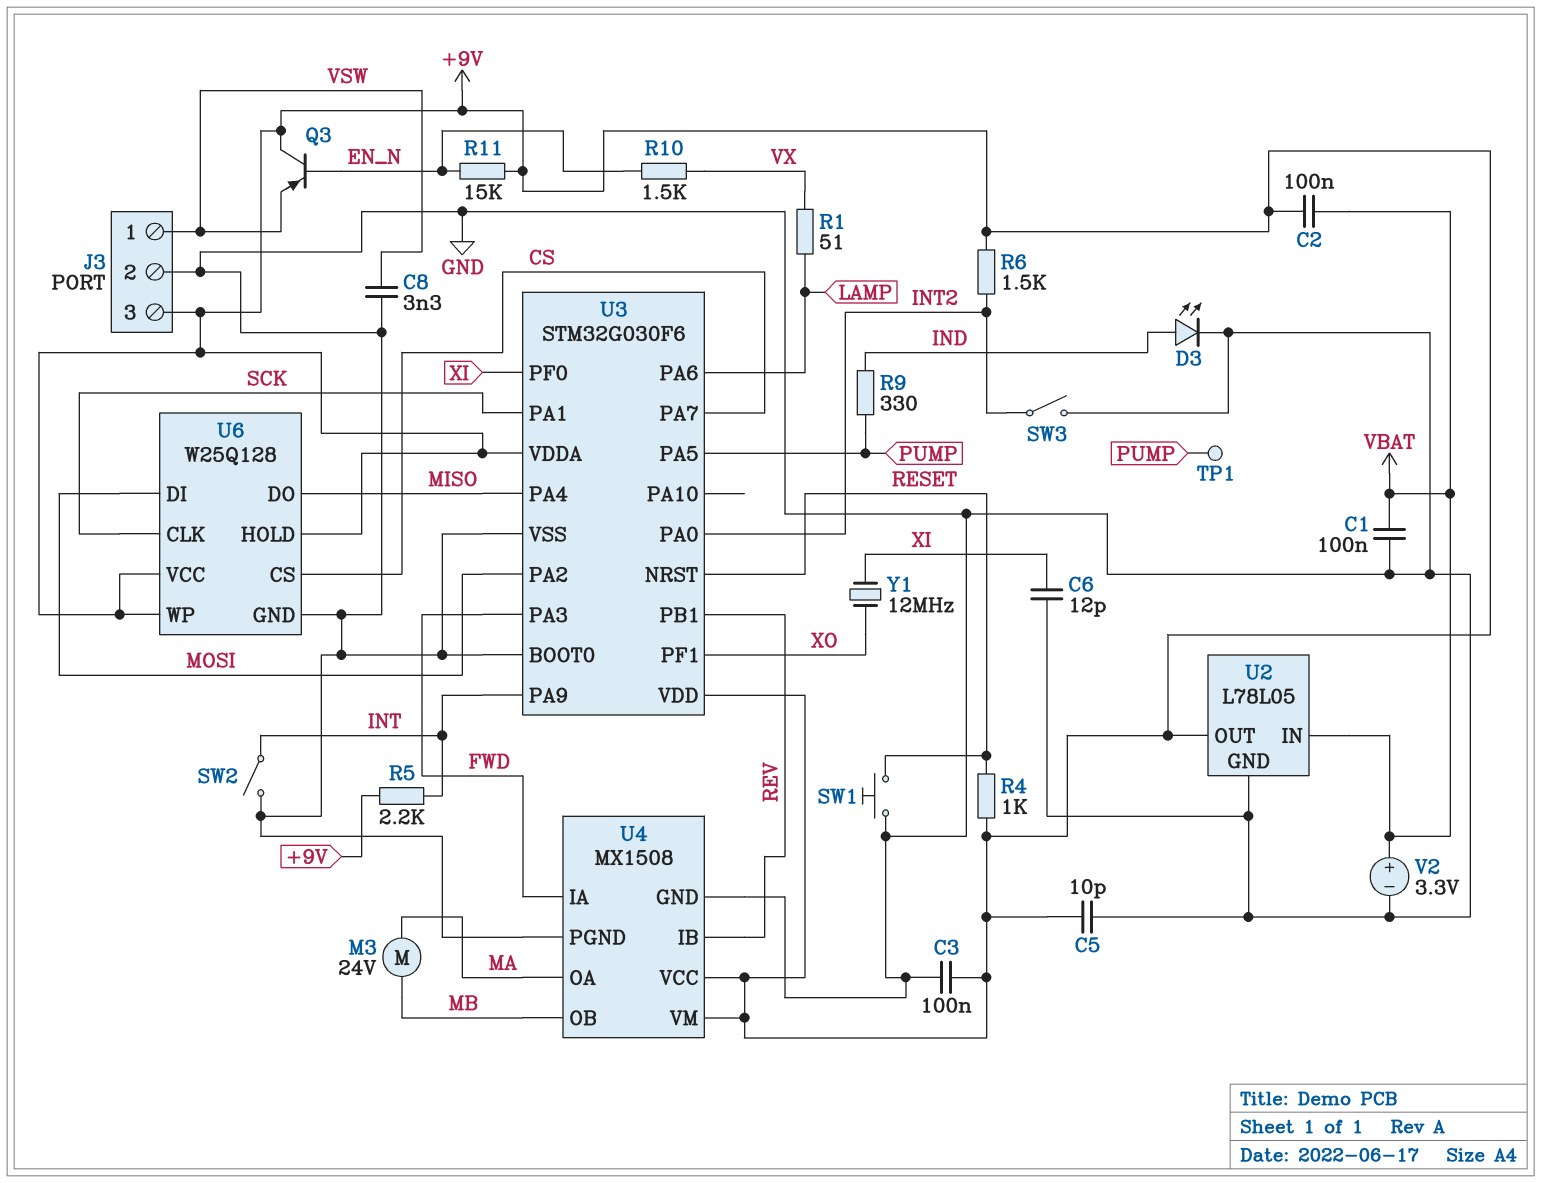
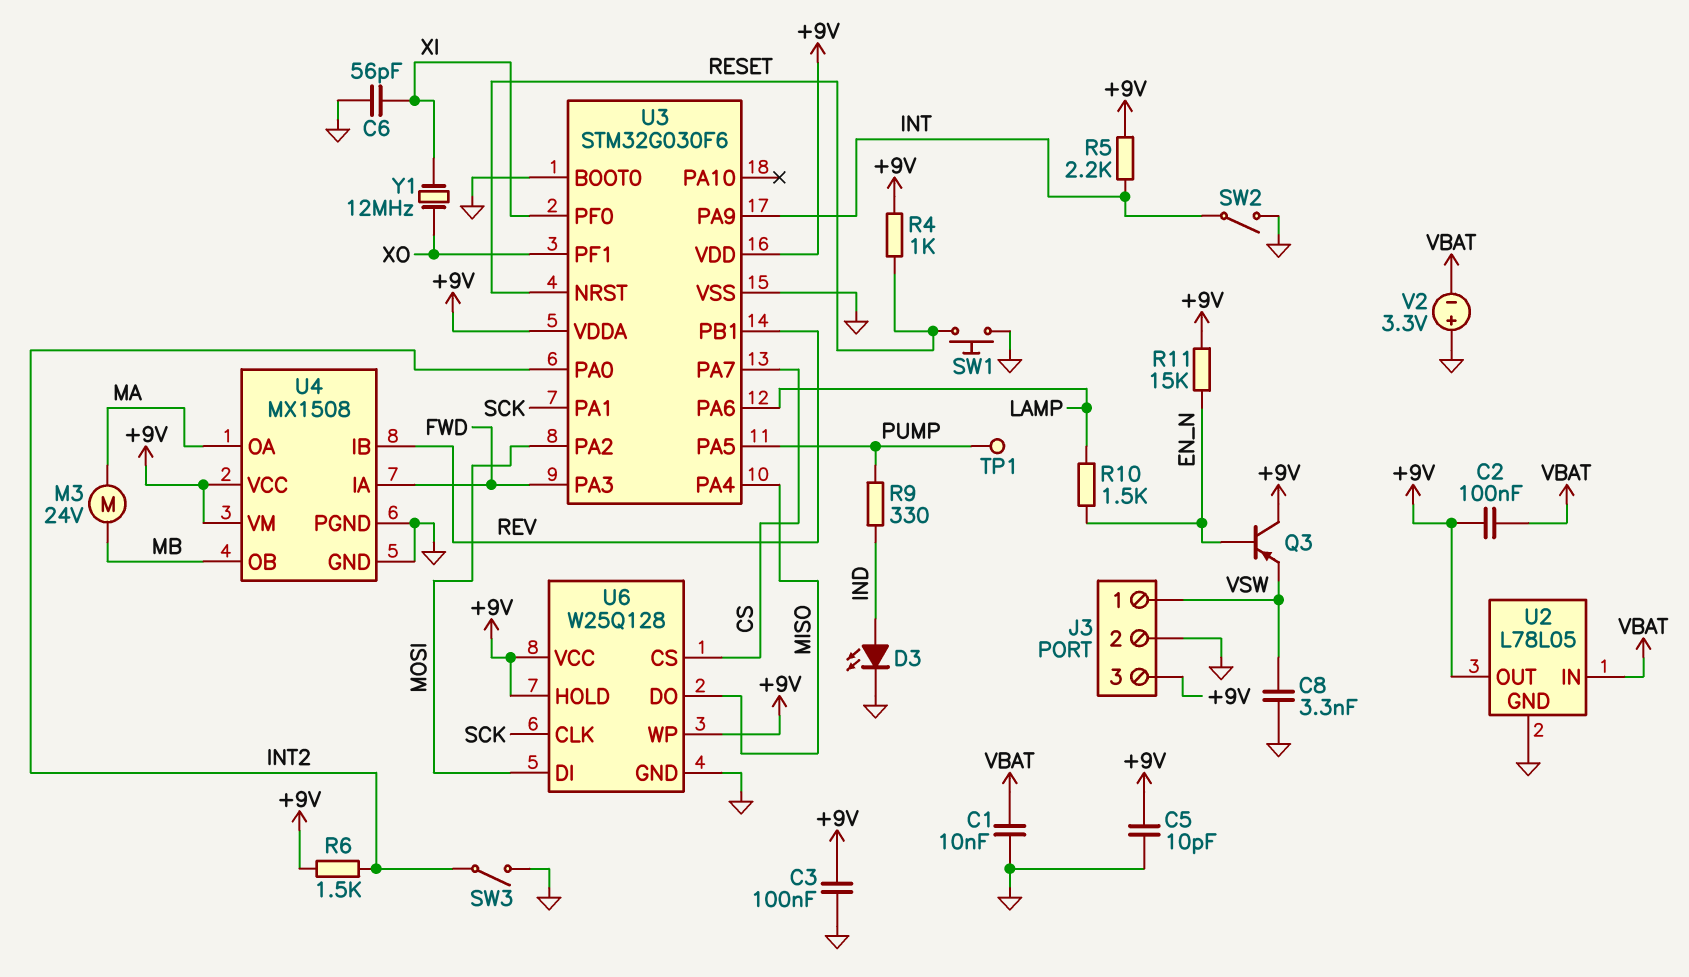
C1: 100nF (GND, VBAT) -> 10nF (GND, VBAT)
C6: 12pF (GND, XI) -> 56pF (GND, XI)
R1: 51 (LAMP, VX) -> none
R10: 1.5k (EN_N, VX) -> 1.5k (EN_N, LAMP)
V2: 3.3V (plus VBAT, minus GND) -> 3.3V (plus GND, minus VBAT)

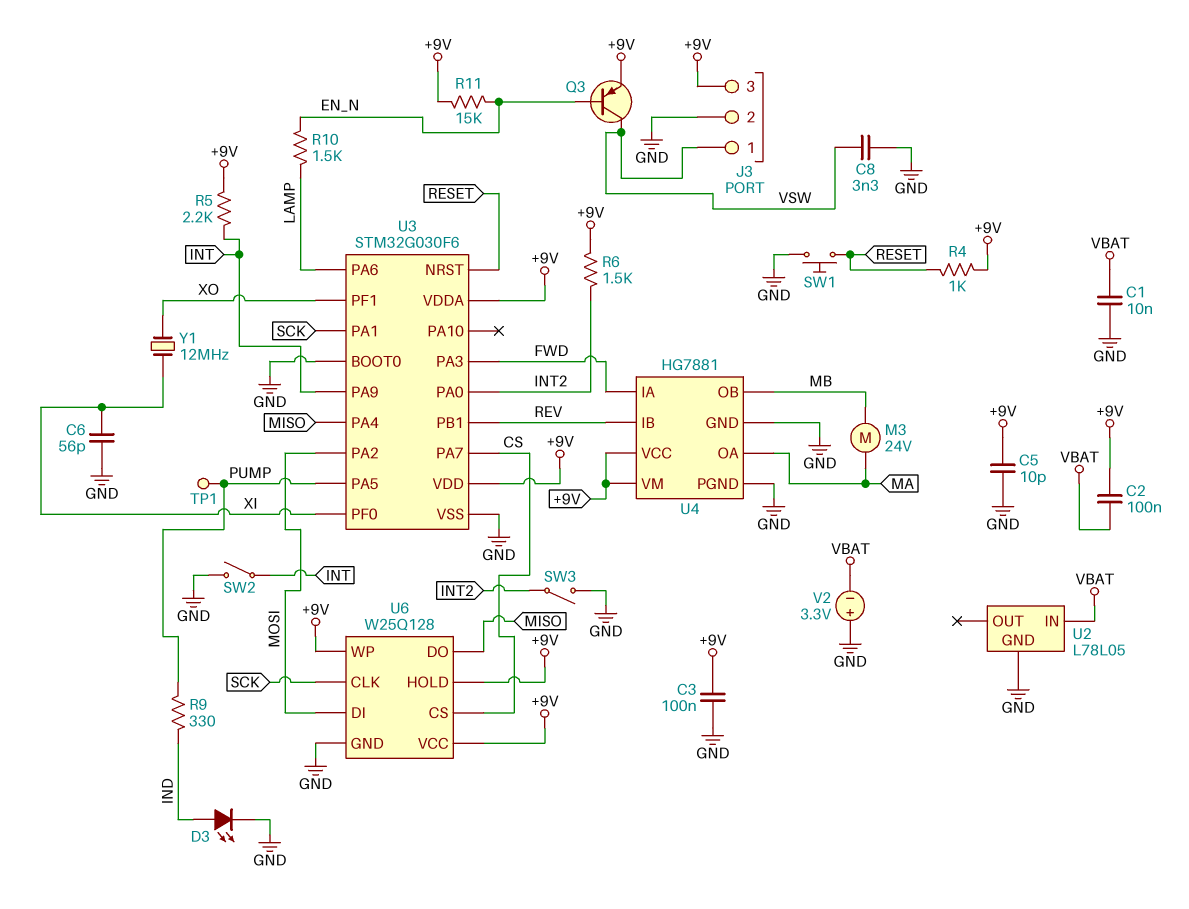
Q3: PNP (B EN_N, C +9V, E VSW) -> PNP (B EN_N, C VSW, E +9V)
U2 pin OUT: +9V -> none
U4: MX1508 -> HG7881

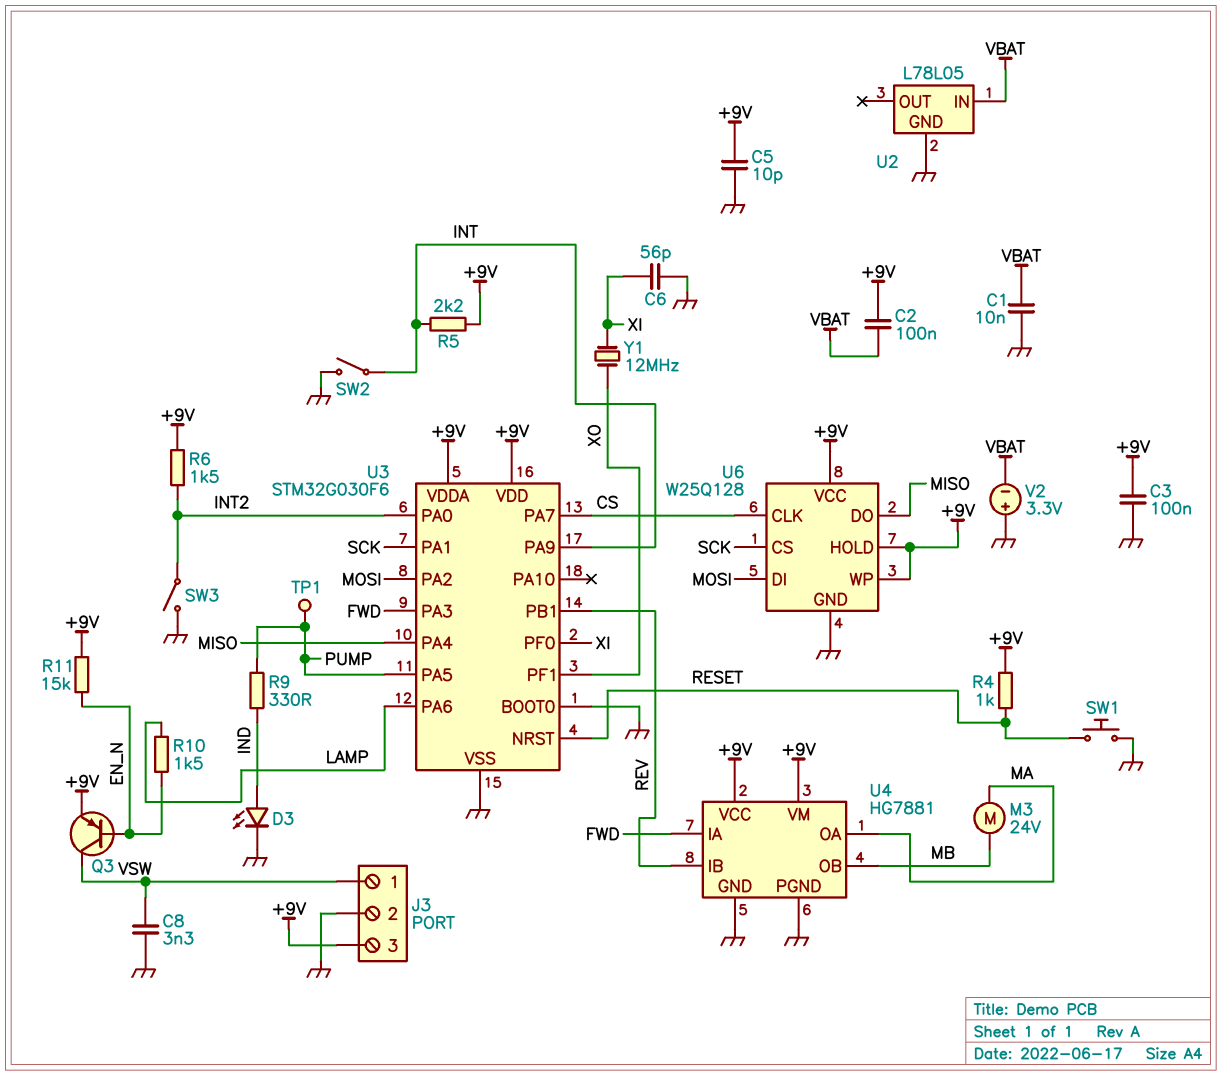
U6 pin CLK: SCK -> CS
U6 pin CS: CS -> SCK

